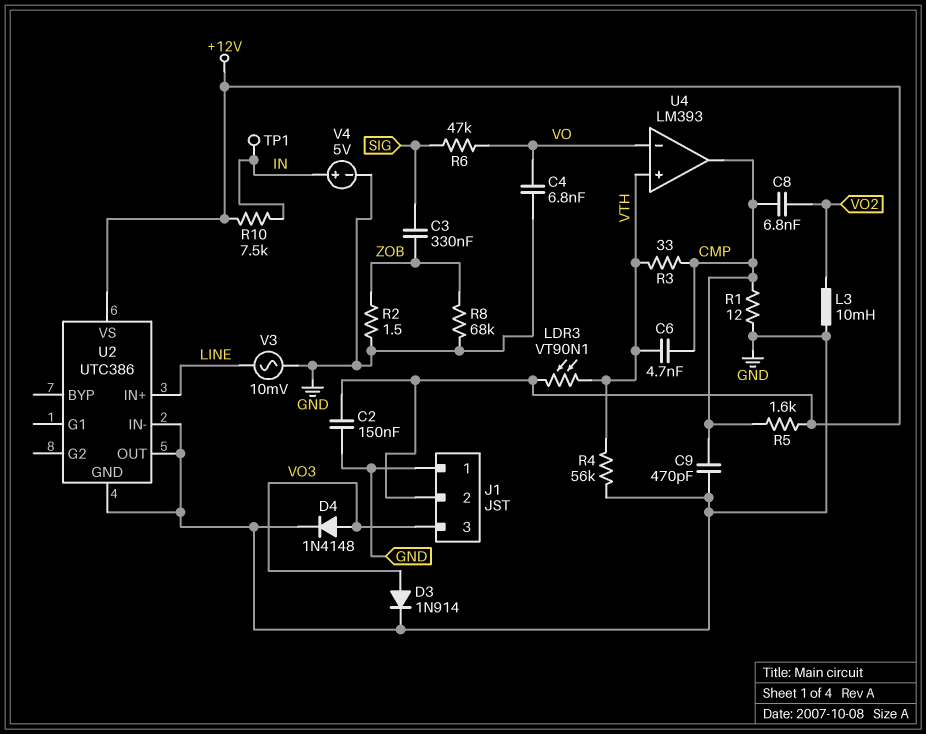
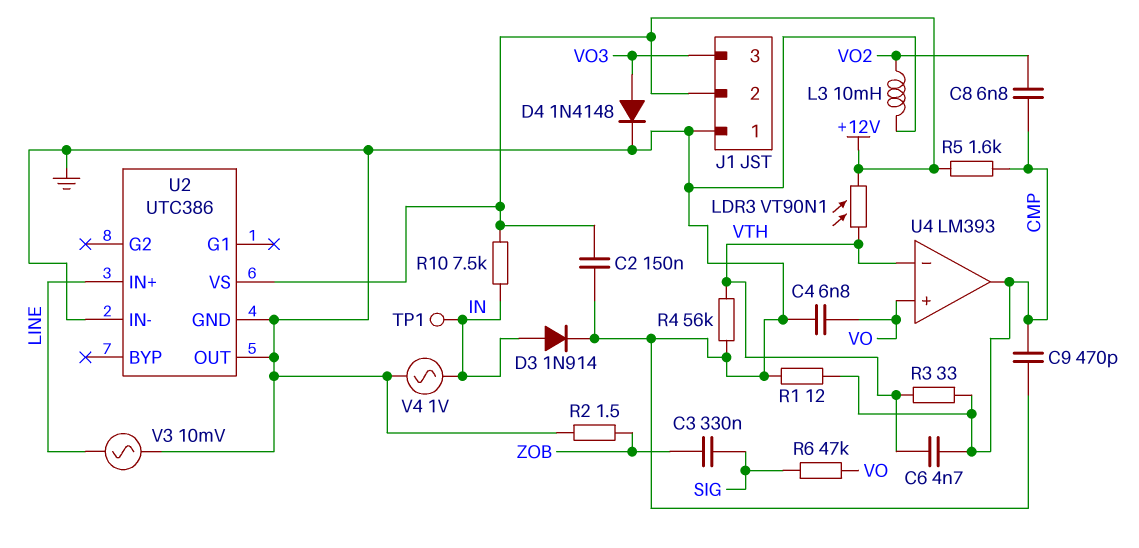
D3: diode 1N914 (A VO3, K GND) -> diode 1N914 (A IN, K GND)
R8: 68k (GND, ZOB) -> none
U4 pin in+: VTH -> VO
U4 pin in-: VO -> VTH
V4: 5V (plus IN, minus GND) -> AC 1V (GND, IN)

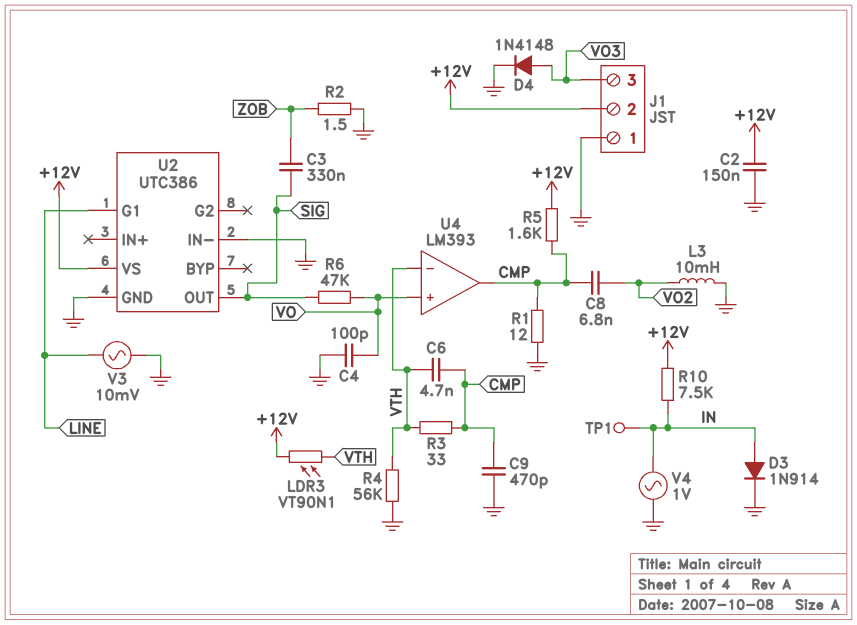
C4: 6.8nF (GND, VO) -> 100pF (GND, VO)
U2 pin G1: none -> LINE
U2 pin IN+: LINE -> none
U2 pin OUT: GND -> SIG

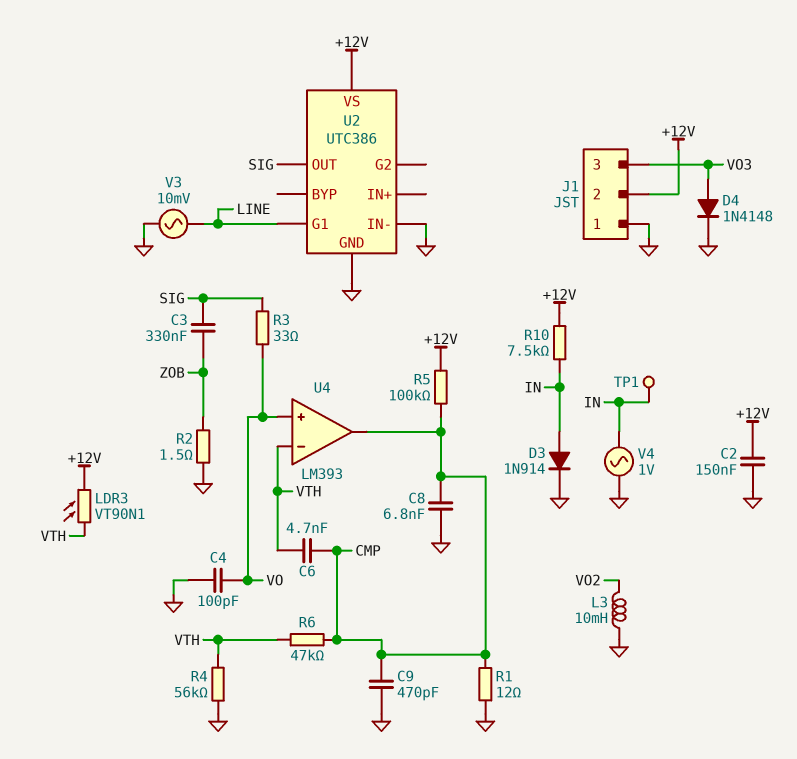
C8: 6.8nF (CMP, VO2) -> 6.8nF (CMP, GND)
R3: 33 (CMP, VTH) -> 33 (SIG, VO)
R5: 1.6k (+12V, CMP) -> 100k (+12V, CMP)
R6: 47k (SIG, VO) -> 47k (CMP, VTH)

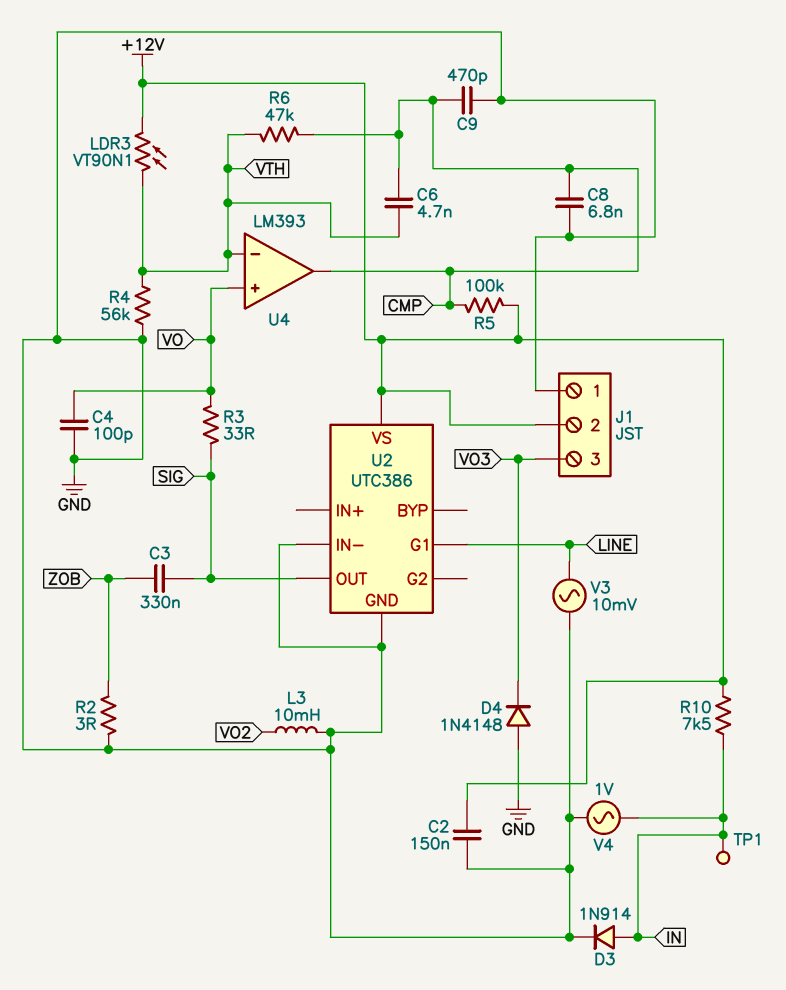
D4: diode 1N4148 (A VO3, K GND) -> diode 1N4148 (A GND, K VO3)
R1: 12 (CMP, GND) -> none
R2: 1.5 (GND, ZOB) -> 3 (GND, ZOB)

